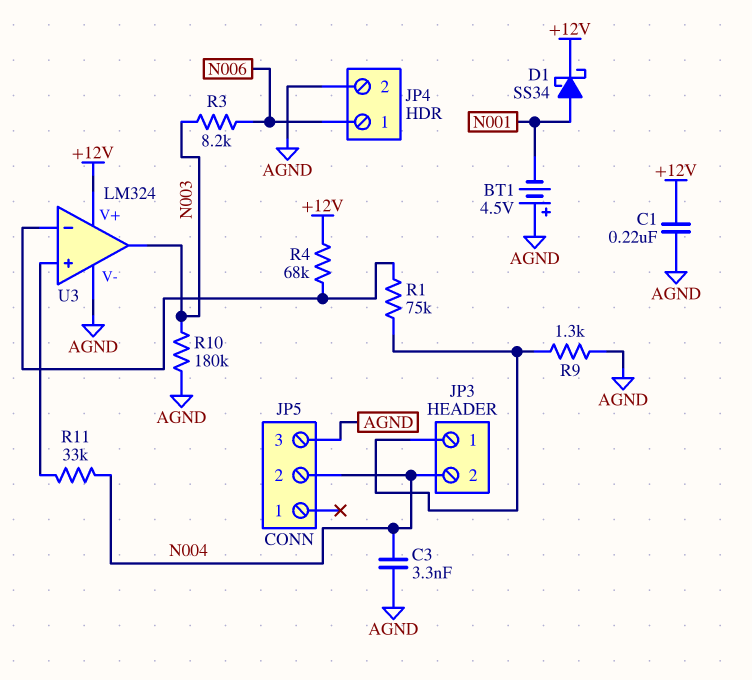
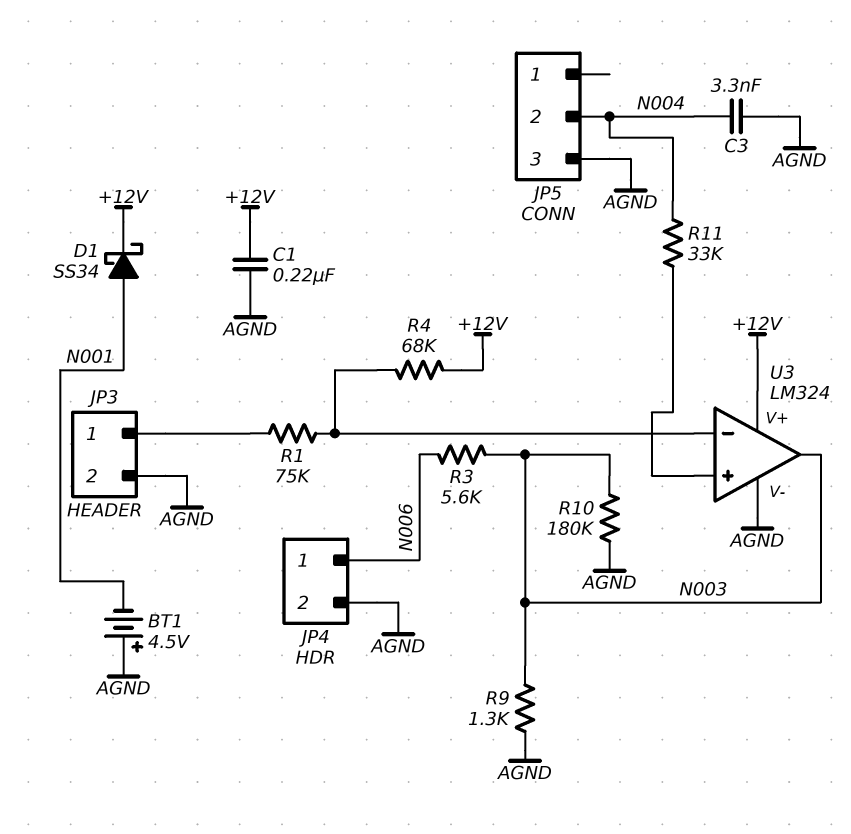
JP3 pin 2: N004 -> AGND
R3: 8.2k (N003, N006) -> 5.6k (N003, N006)
R9: 1.3k (AGND, JP3/1) -> 1.3k (AGND, N003)

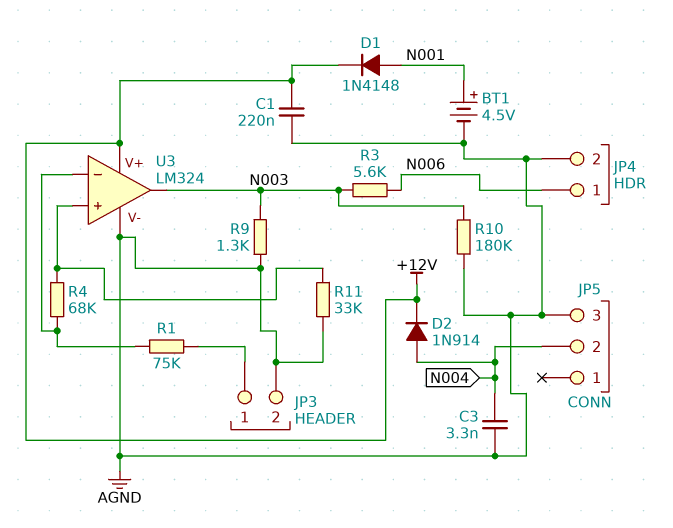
BT1: 4.5V (plus AGND, minus N001) -> 4.5V (plus N001, minus AGND)
D1: schottky SS34 (A N001, K +12V) -> diode 1N4148 (A N001, K +12V)
D2: none -> diode 1N914 (A N004, K +12V)
R4: 68k (+12V, U3/in-) -> 68k (U3/in+, U3/in-)
R11: 33k (N004, U3/in+) -> 33k (AGND, U3/in+)

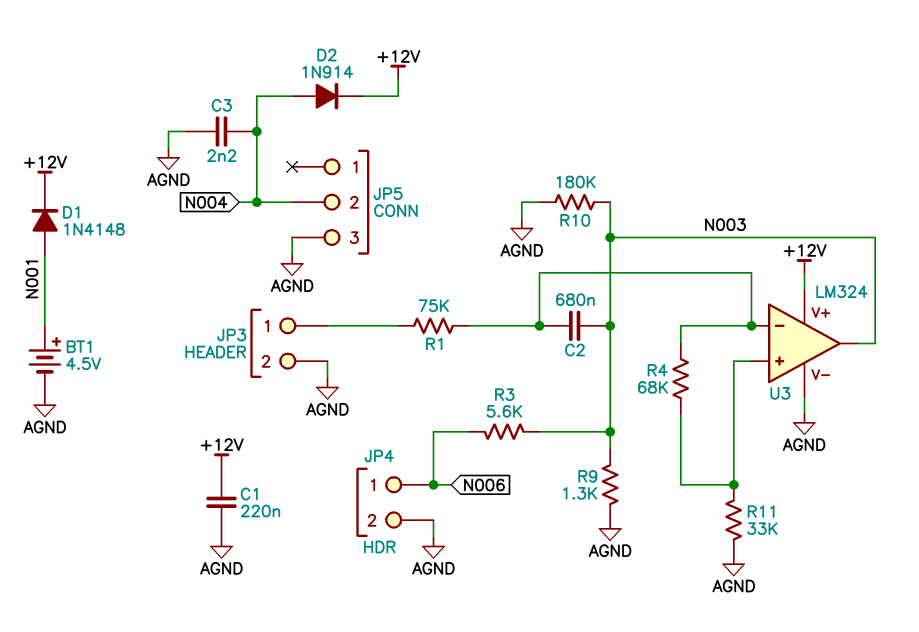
C2: none -> 680nF (N003, U3/in-)
C3: 3.3nF (AGND, N004) -> 2.2nF (AGND, N004)

